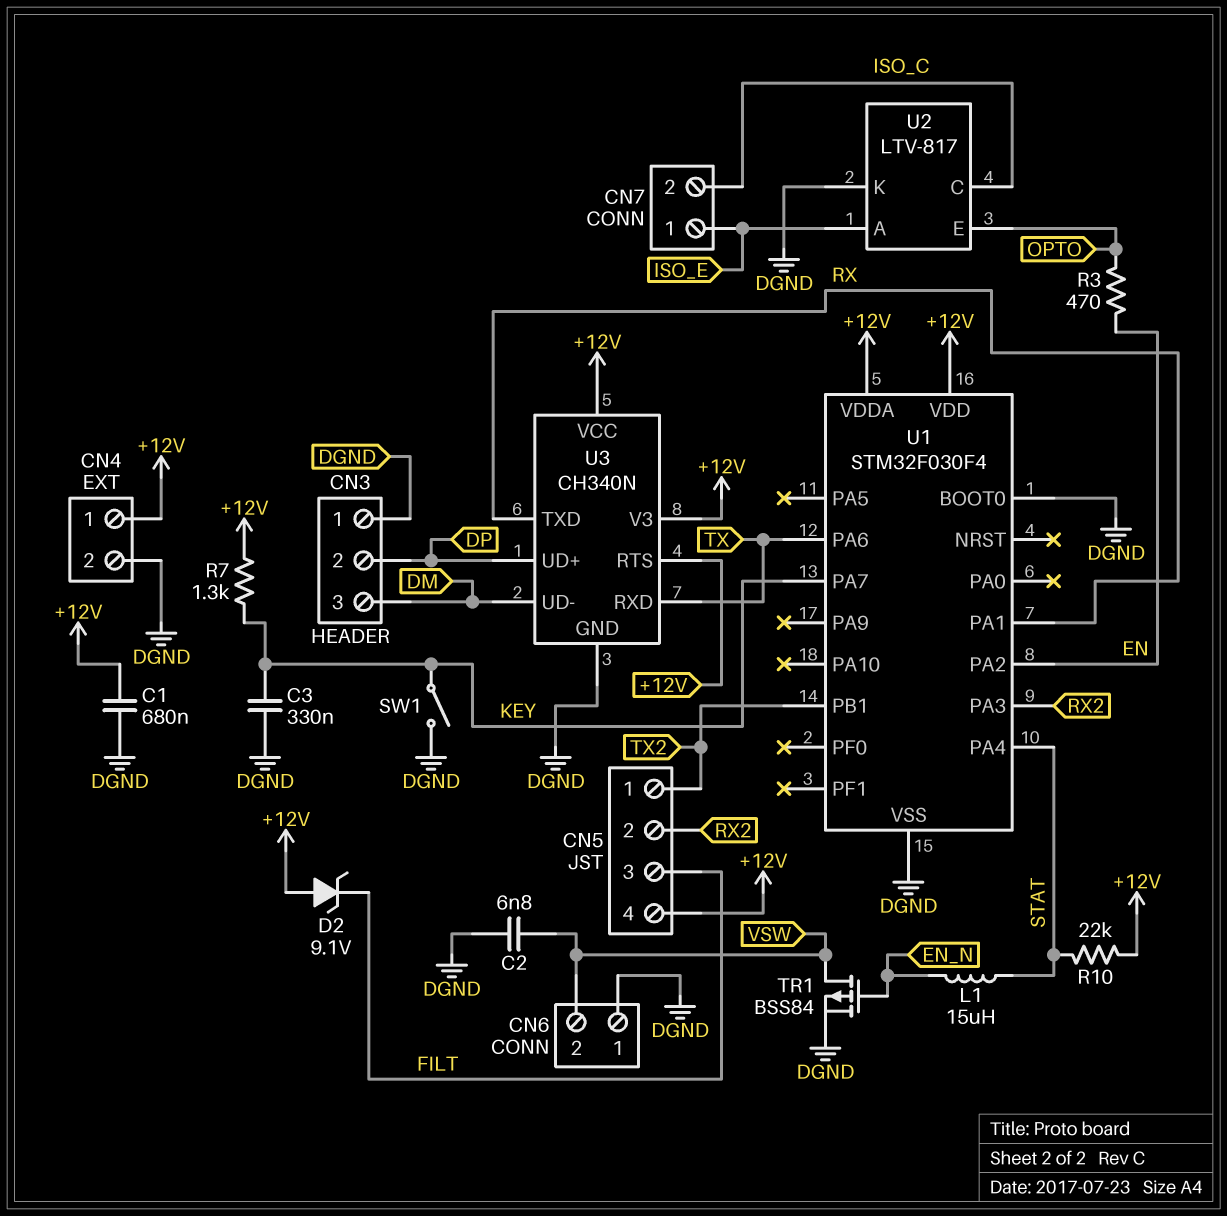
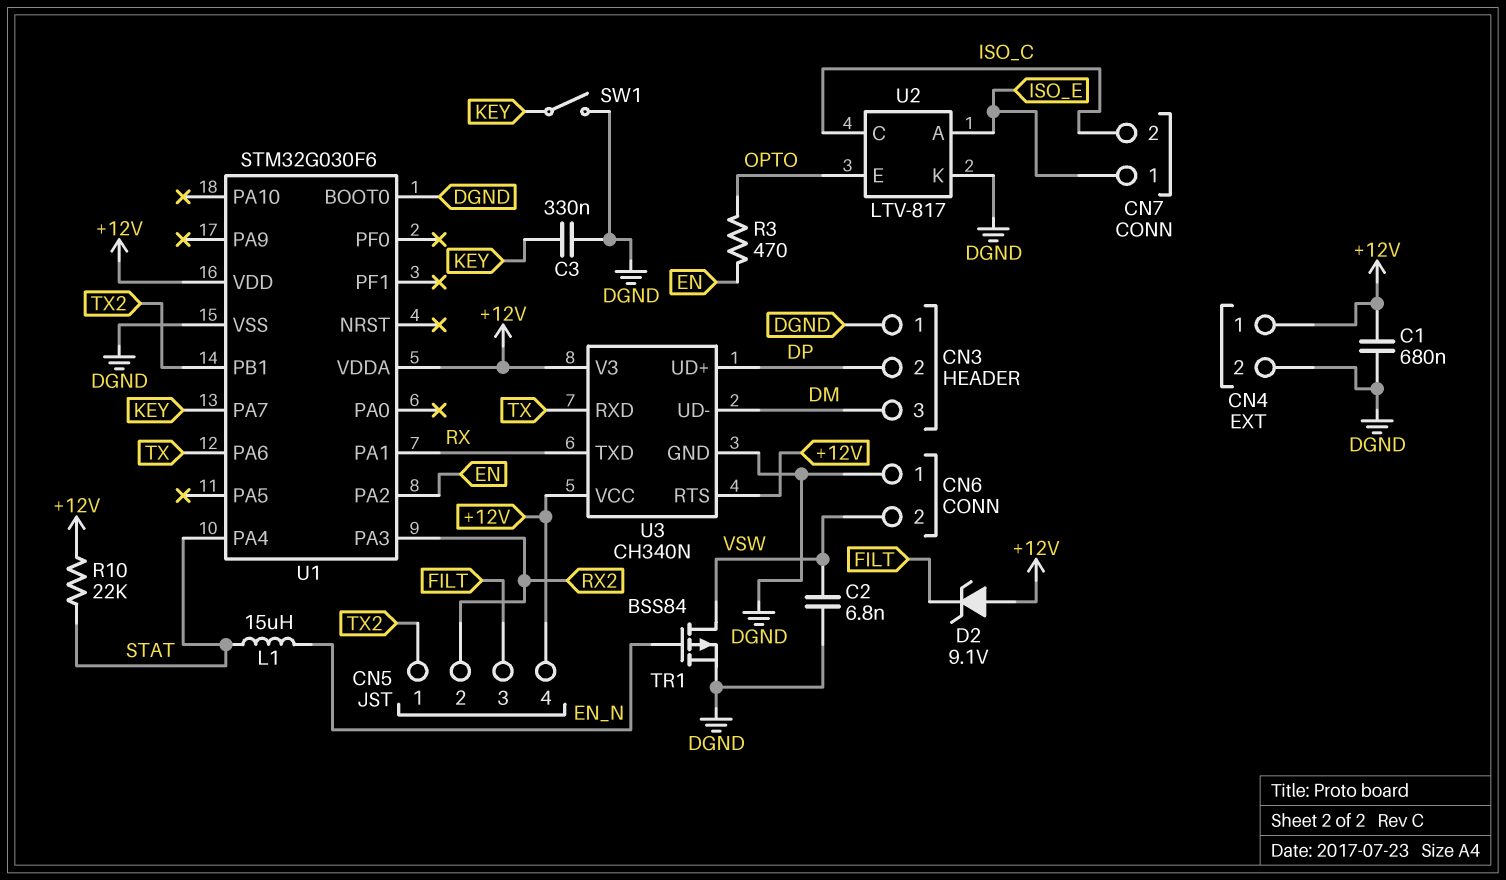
R7: 1.3k (+12V, KEY) -> none
U1: STM32F030F4 -> STM32G030F6

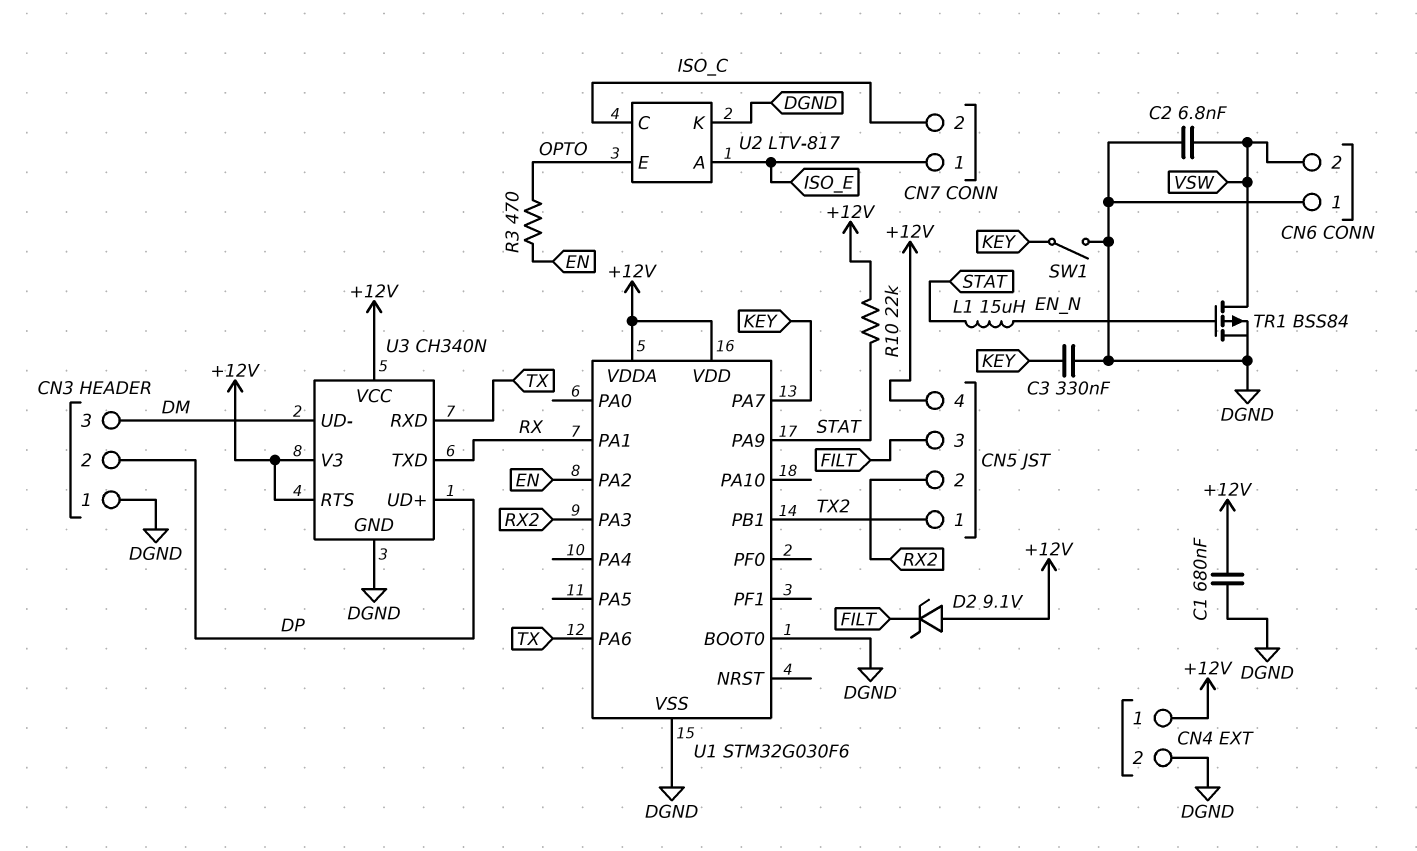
U1 pin PA4: STAT -> none
U1 pin PA9: none -> STAT

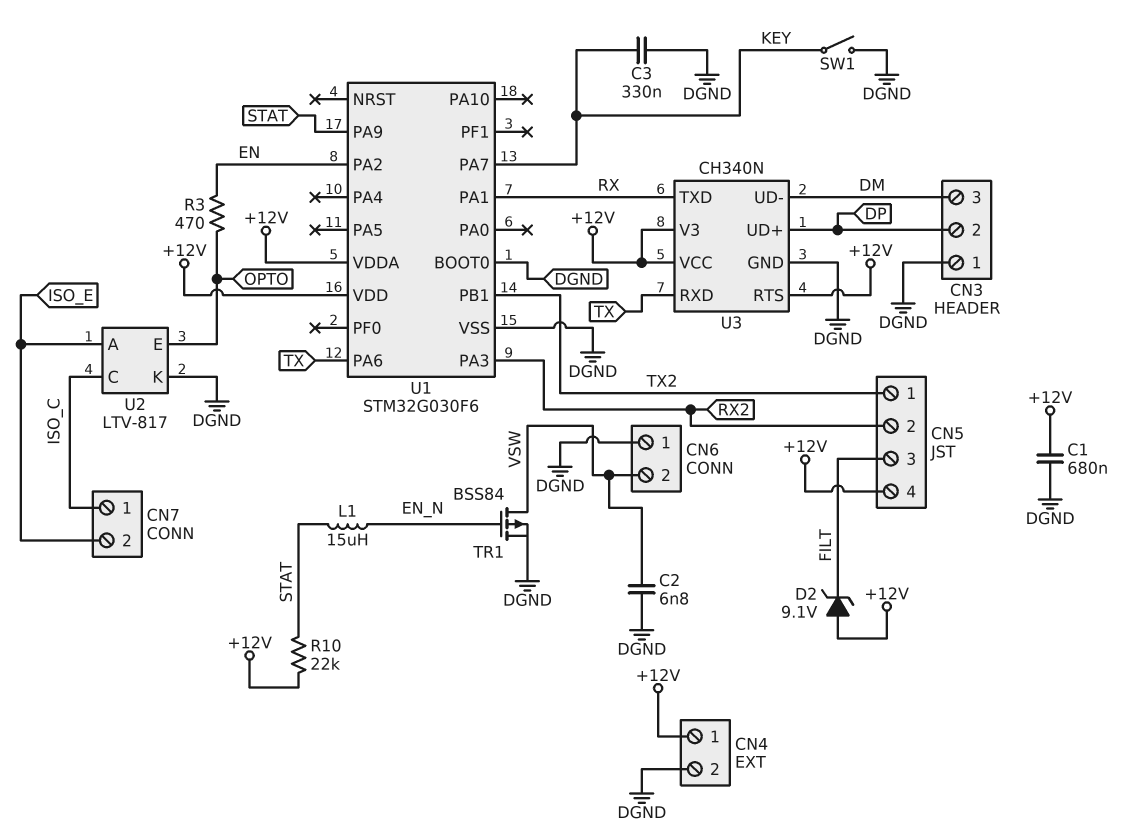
CN7 pin 1: ISO_E -> ISO_C
CN7 pin 2: ISO_C -> ISO_E

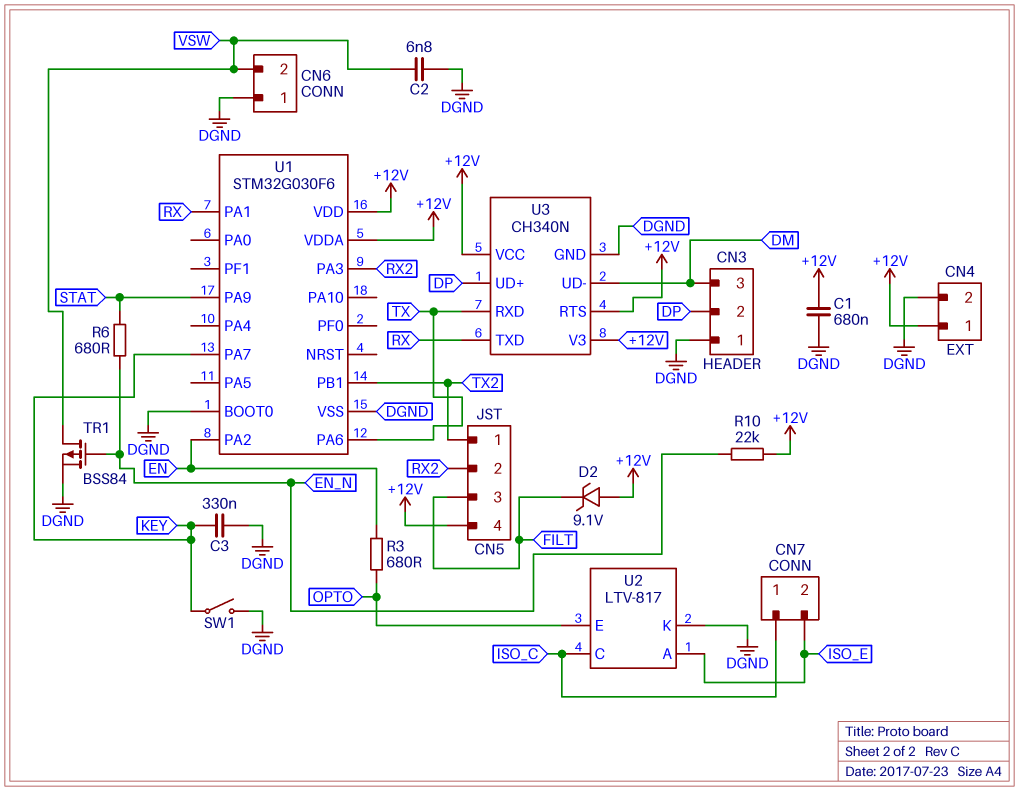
L1: 15uH (EN_N, STAT) -> none
R3: 470 (EN, OPTO) -> 680 (EN, OPTO)
R6: none -> 680 (EN_N, STAT)
R10: 22k (+12V, STAT) -> 22k (+12V, EN_N)

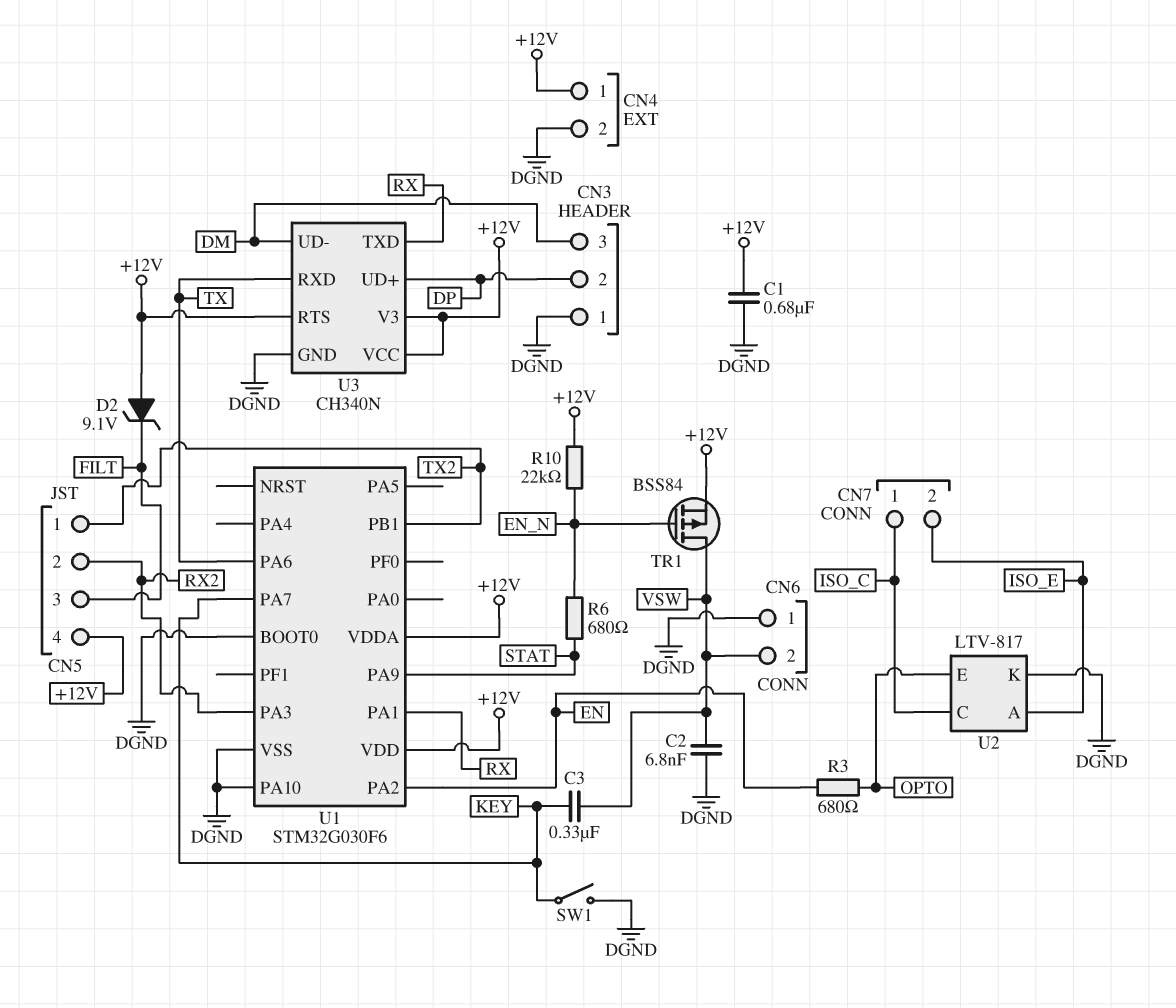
C3: 330nF (DGND, KEY) -> 330nF (KEY, VSW)
TR1: PMOS BSS84 (G EN_N, D VSW, S DGND) -> PMOS BSS84 (G EN_N, D VSW, S +12V)
U1 pin PA10: none -> DGND

